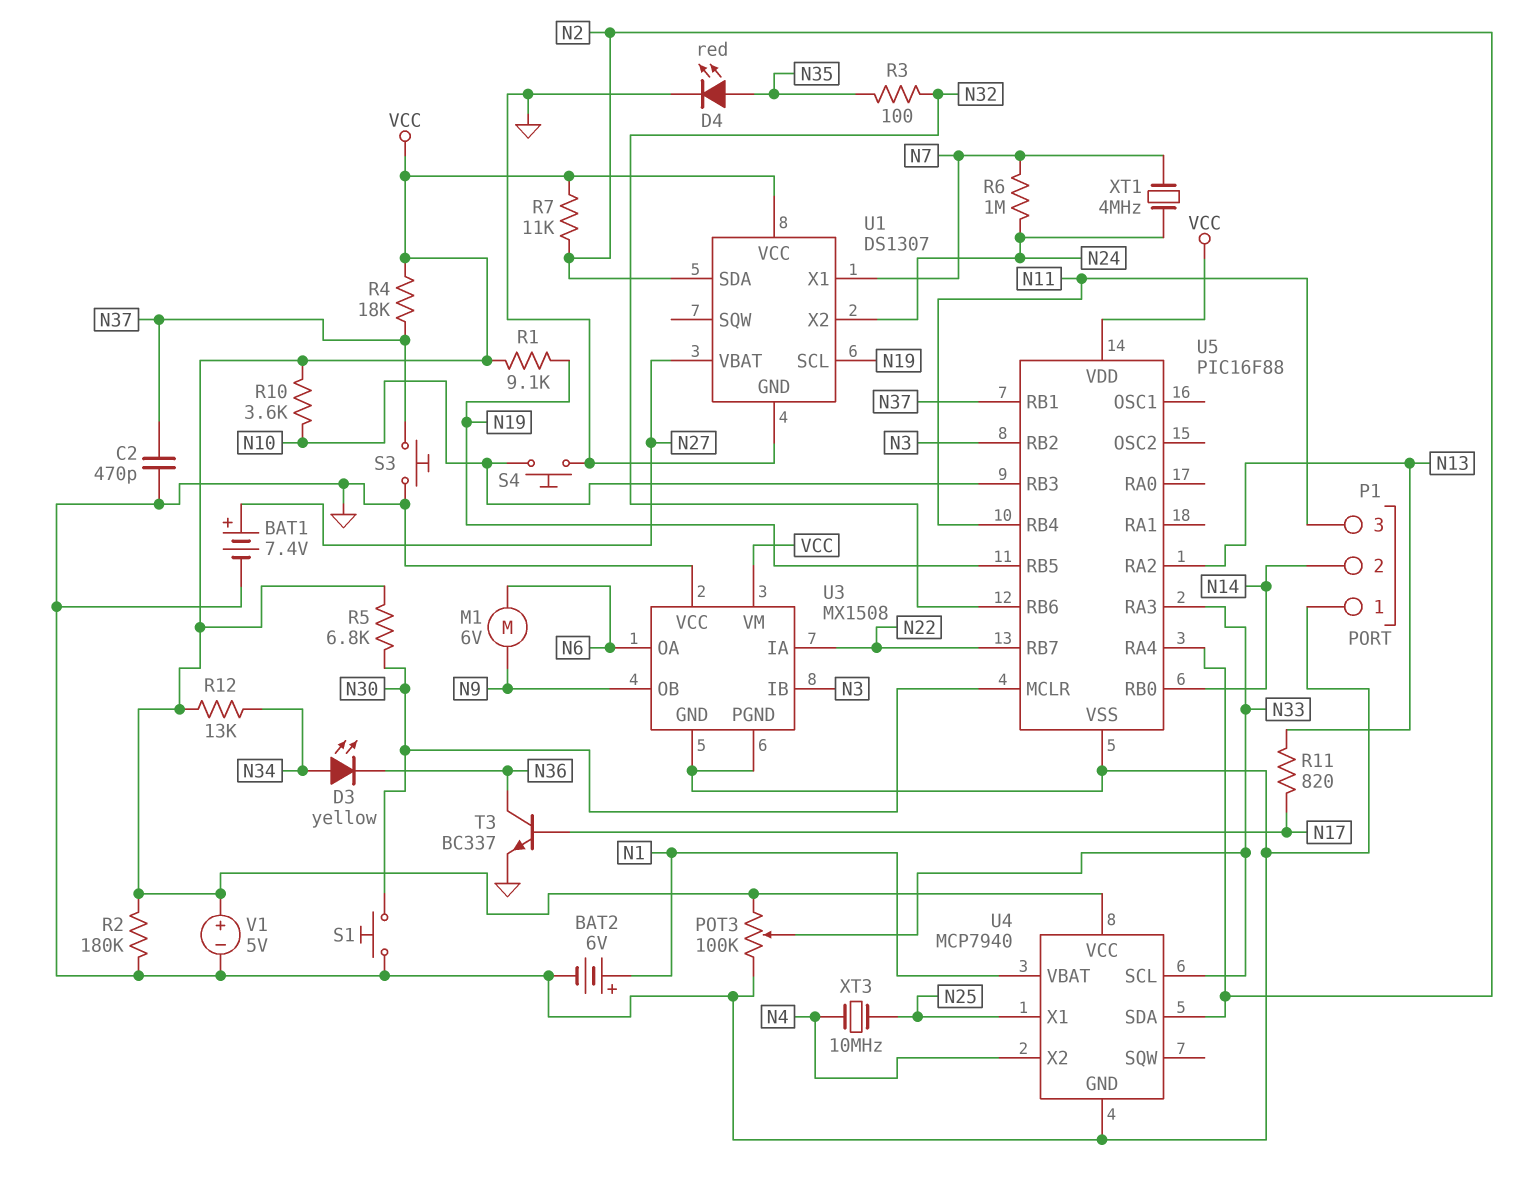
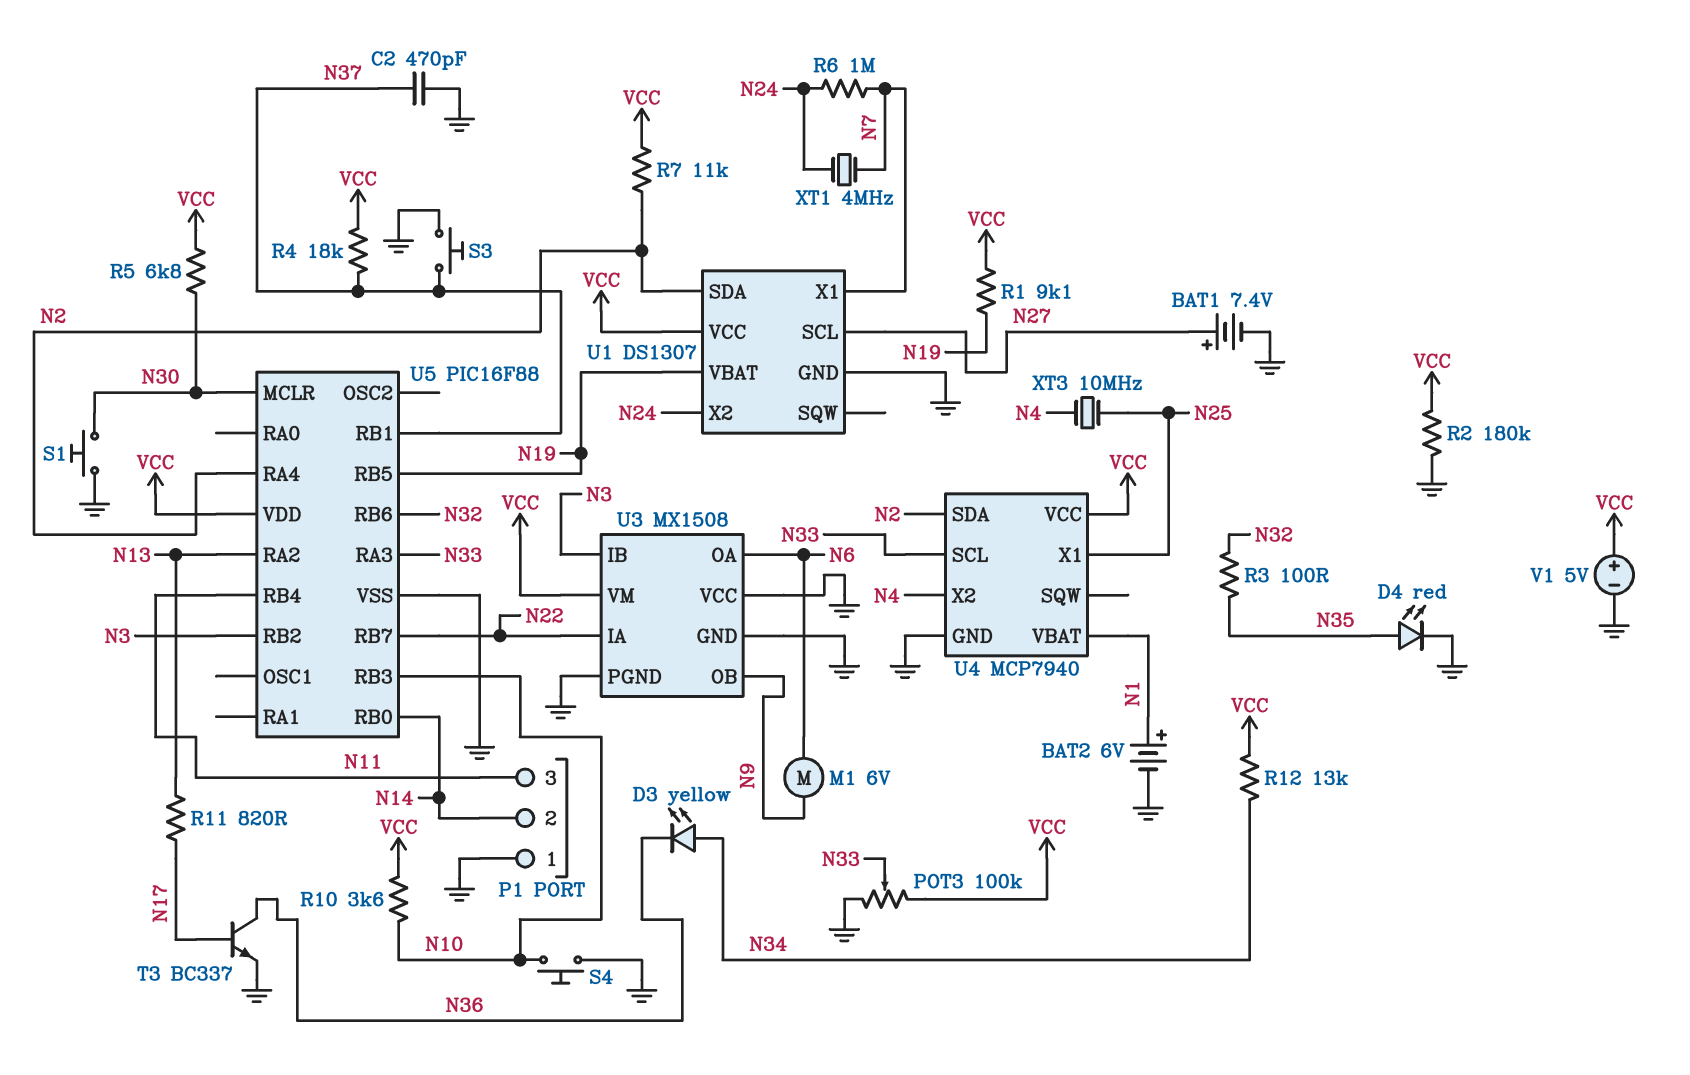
U1 pin SCL: N19 -> N27
U1 pin VBAT: N27 -> N19

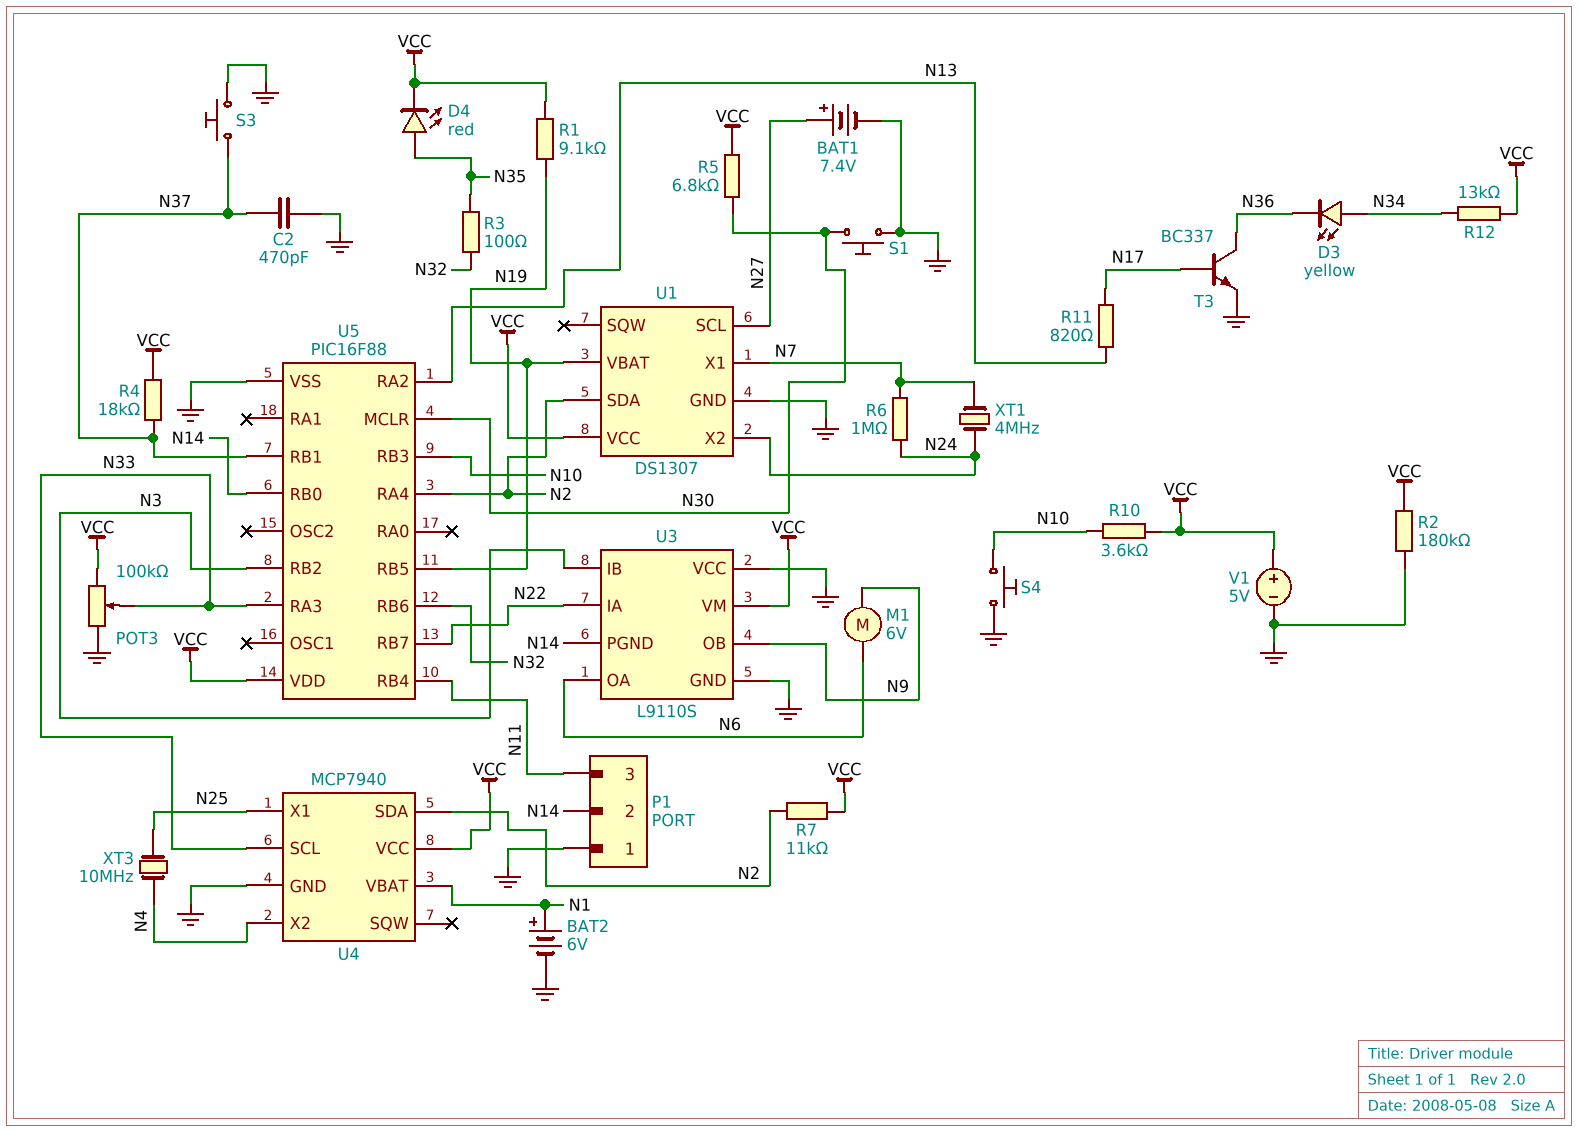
D4: LED red (A N35, K GND) -> LED red (A N35, K VCC)
U3: MX1508 -> L9110S
U3 pin PGND: GND -> N14

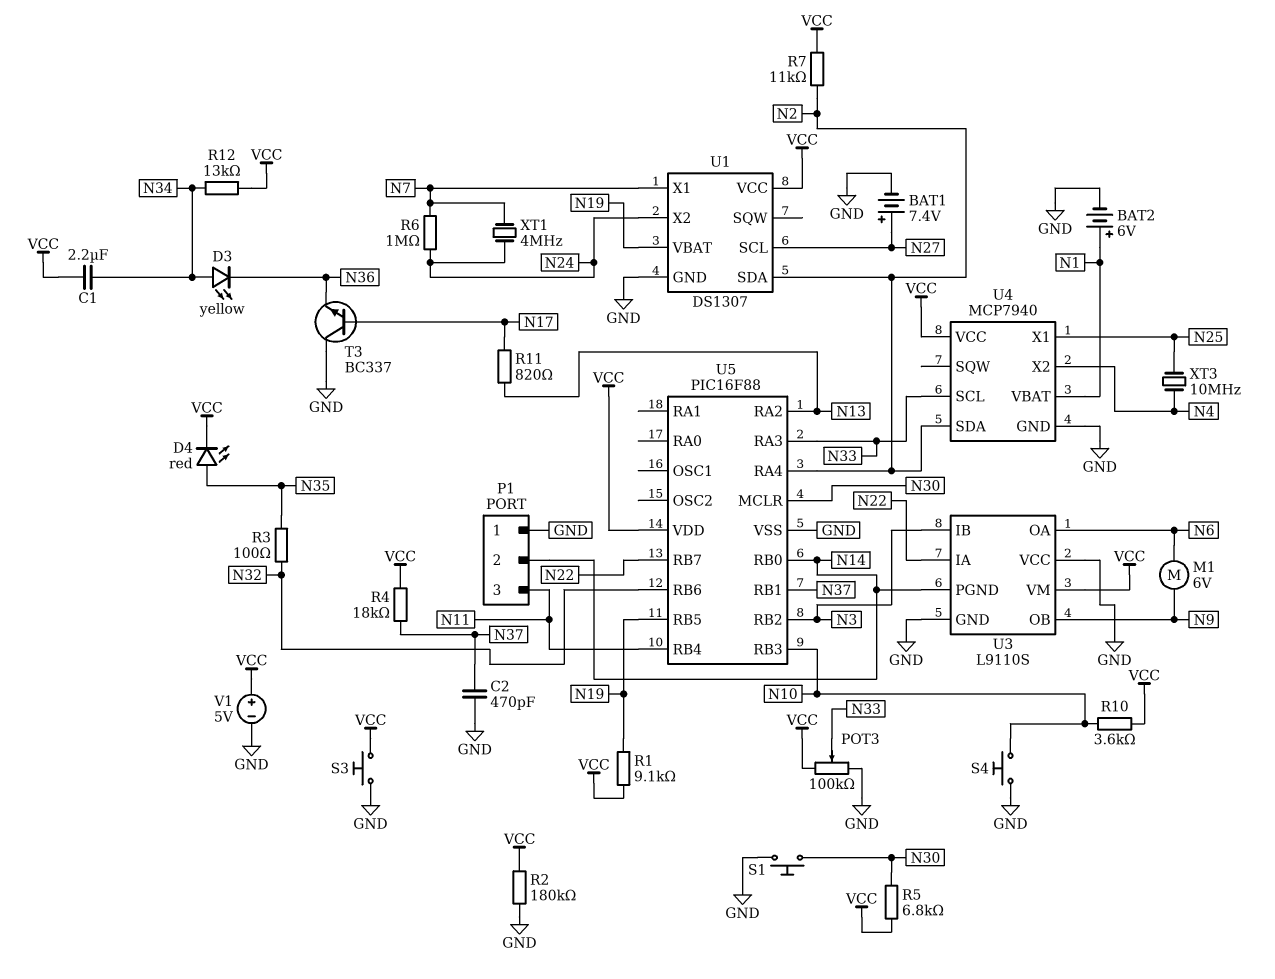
C1: none -> 2.2uF (N34, VCC)
S3: button (GND, N37) -> button (GND, VCC)
T3: NPN BC337 (B N17, C N36, E GND) -> NPN BC337 (B N17, C GND, E N36)

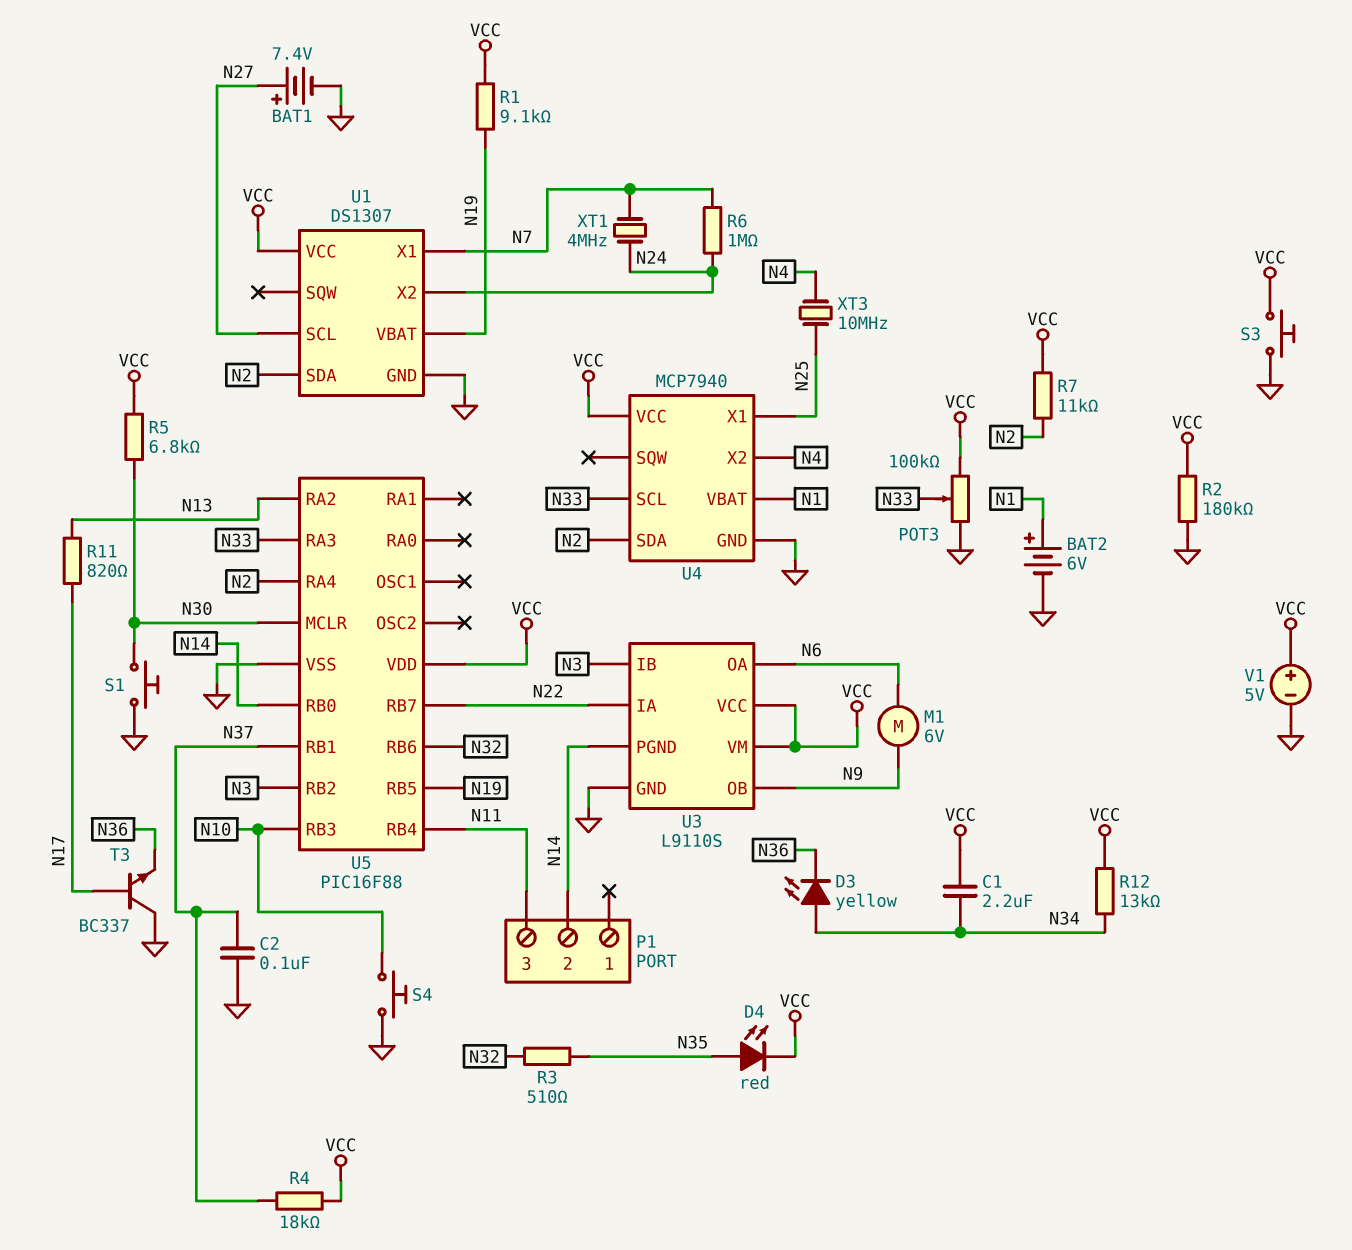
C2: 470pF (GND, N37) -> 100nF (GND, N37)
P1 pin 1: GND -> none
R3: 100 (N32, N35) -> 510 (N32, N35)
R10: 3.6k (N10, VCC) -> none
U3 pin VCC: GND -> VCC

